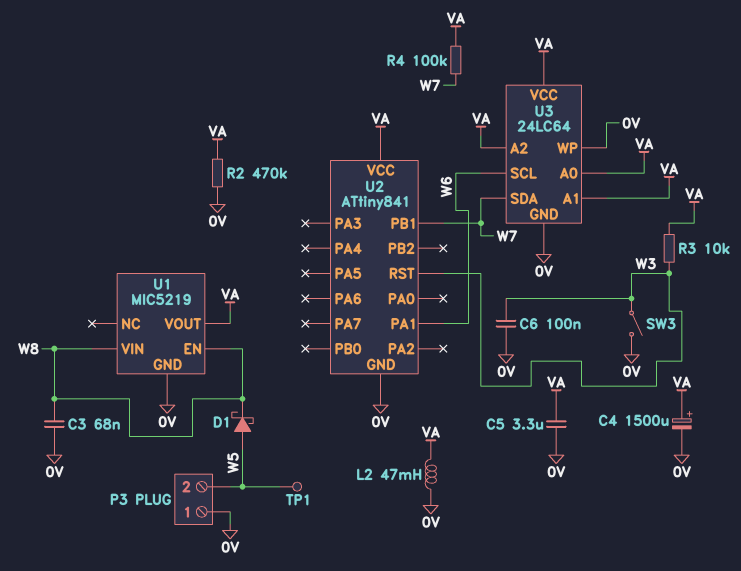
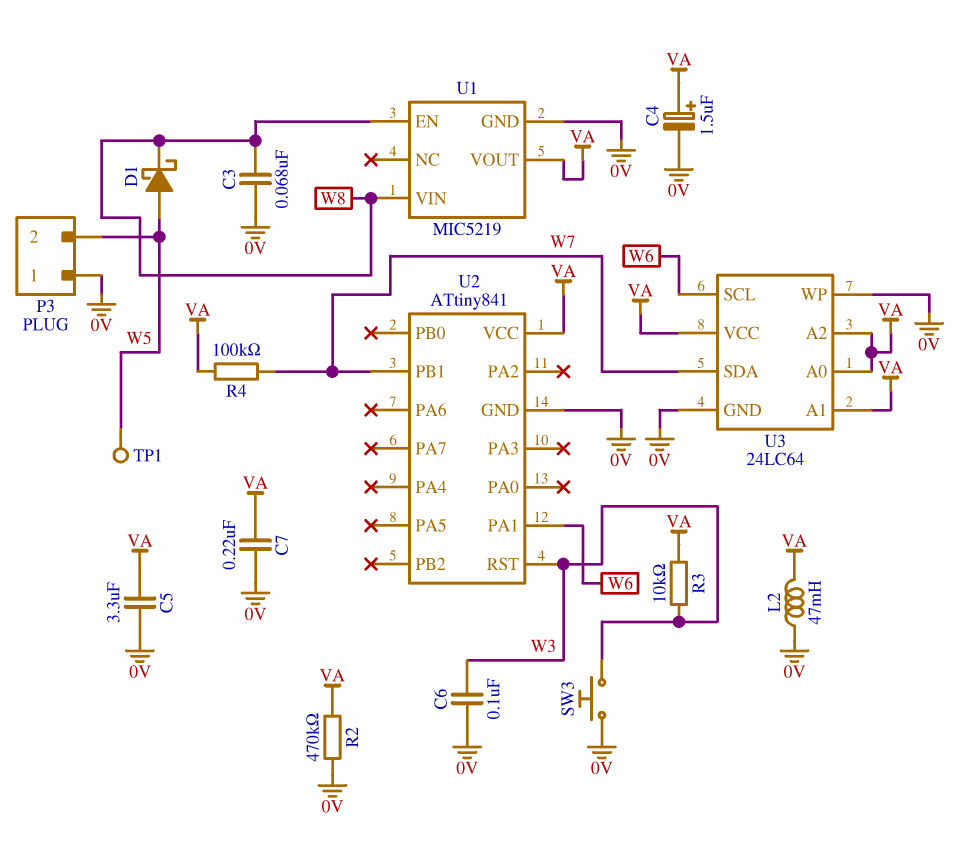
C4: 1500uF (plus VA, minus 0V) -> 1.5uF (plus VA, minus 0V)
C7: none -> 220nF (0V, VA)
SW3: switch (0V, W3) -> button (0V, W3)

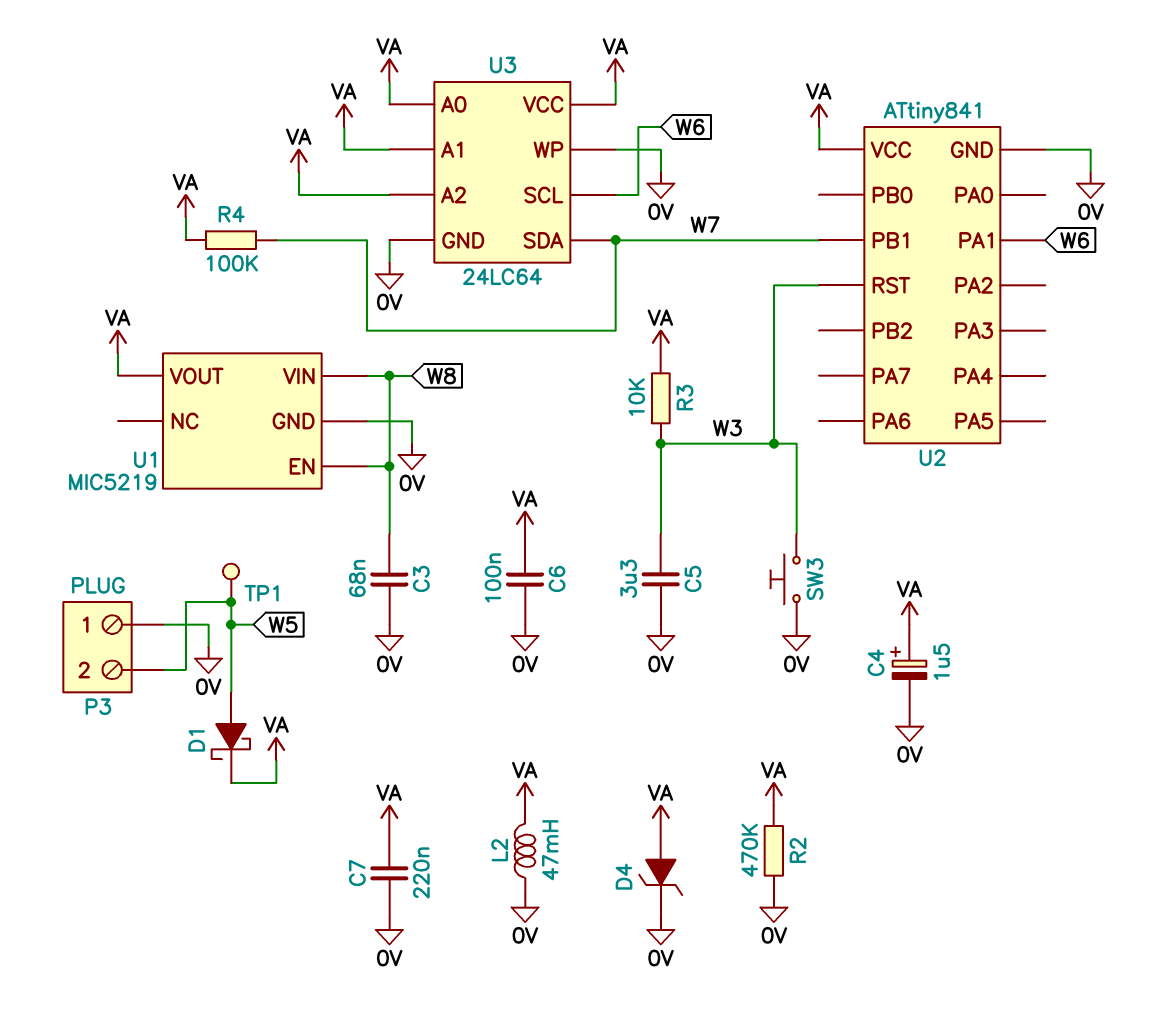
C5: 3.3uF (0V, VA) -> 3.3uF (0V, W3)
C6: 100nF (0V, W3) -> 100nF (0V, VA)
D1: schottky (A W5, K W8) -> schottky (A W5, K VA)
D4: none -> zener (A VA, K 0V)

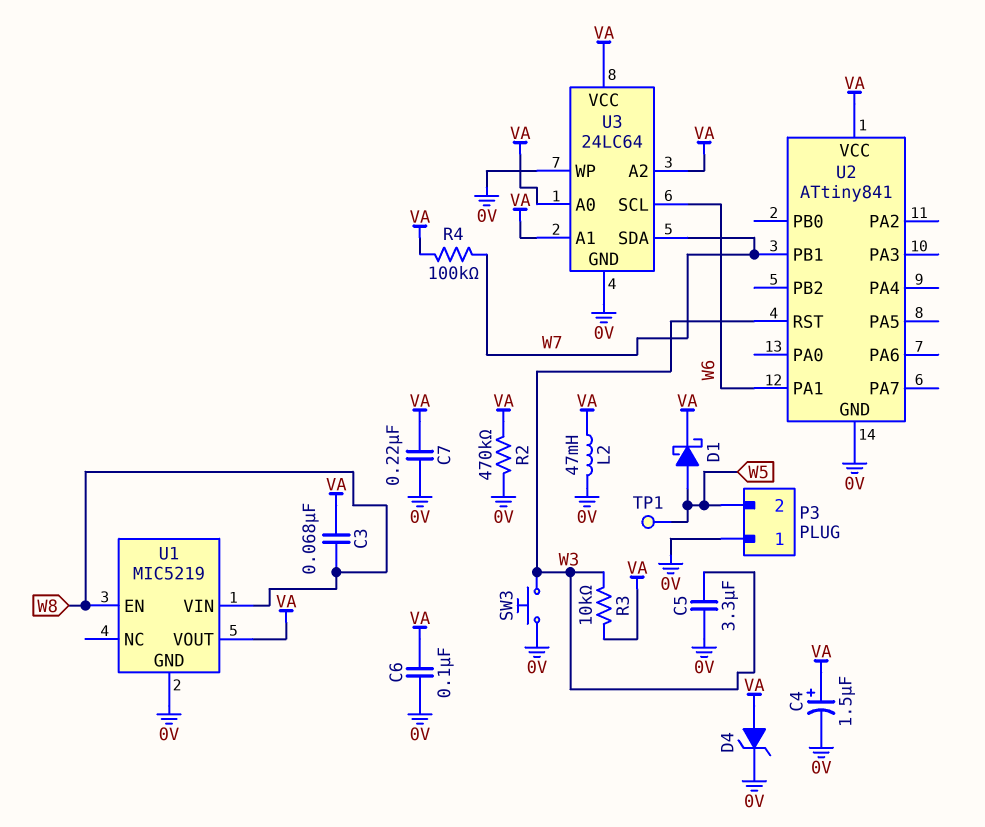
C3: 68nF (0V, W8) -> 68nF (VA, W8)

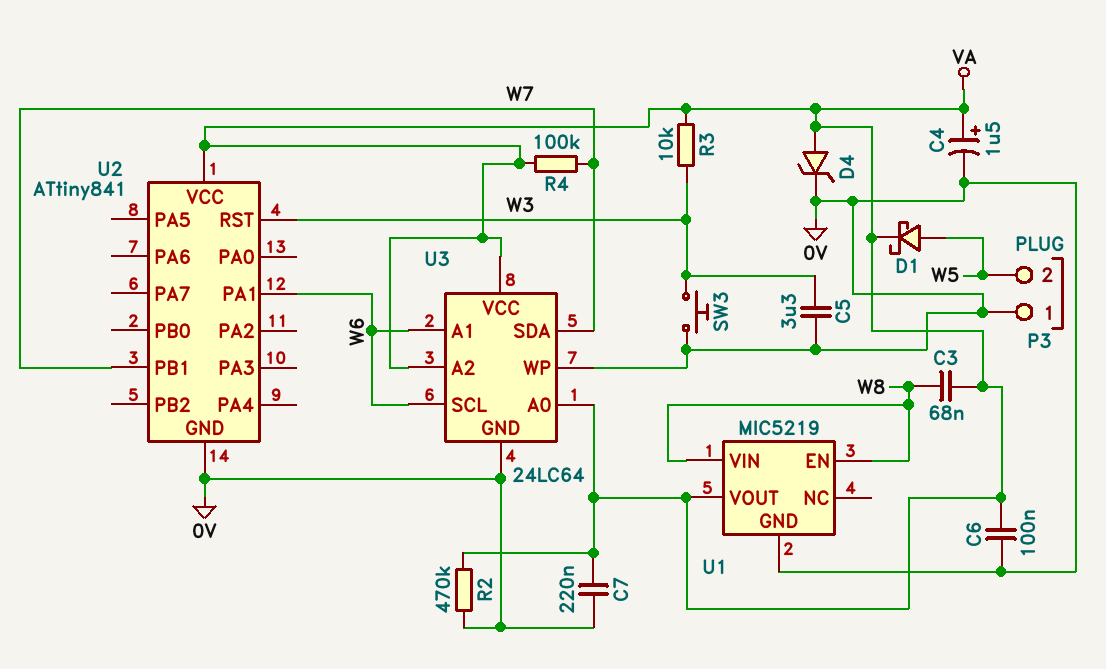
L2: 47mH (0V, VA) -> none
TP1: test point (W5) -> none
U3 pin A1: VA -> W6

